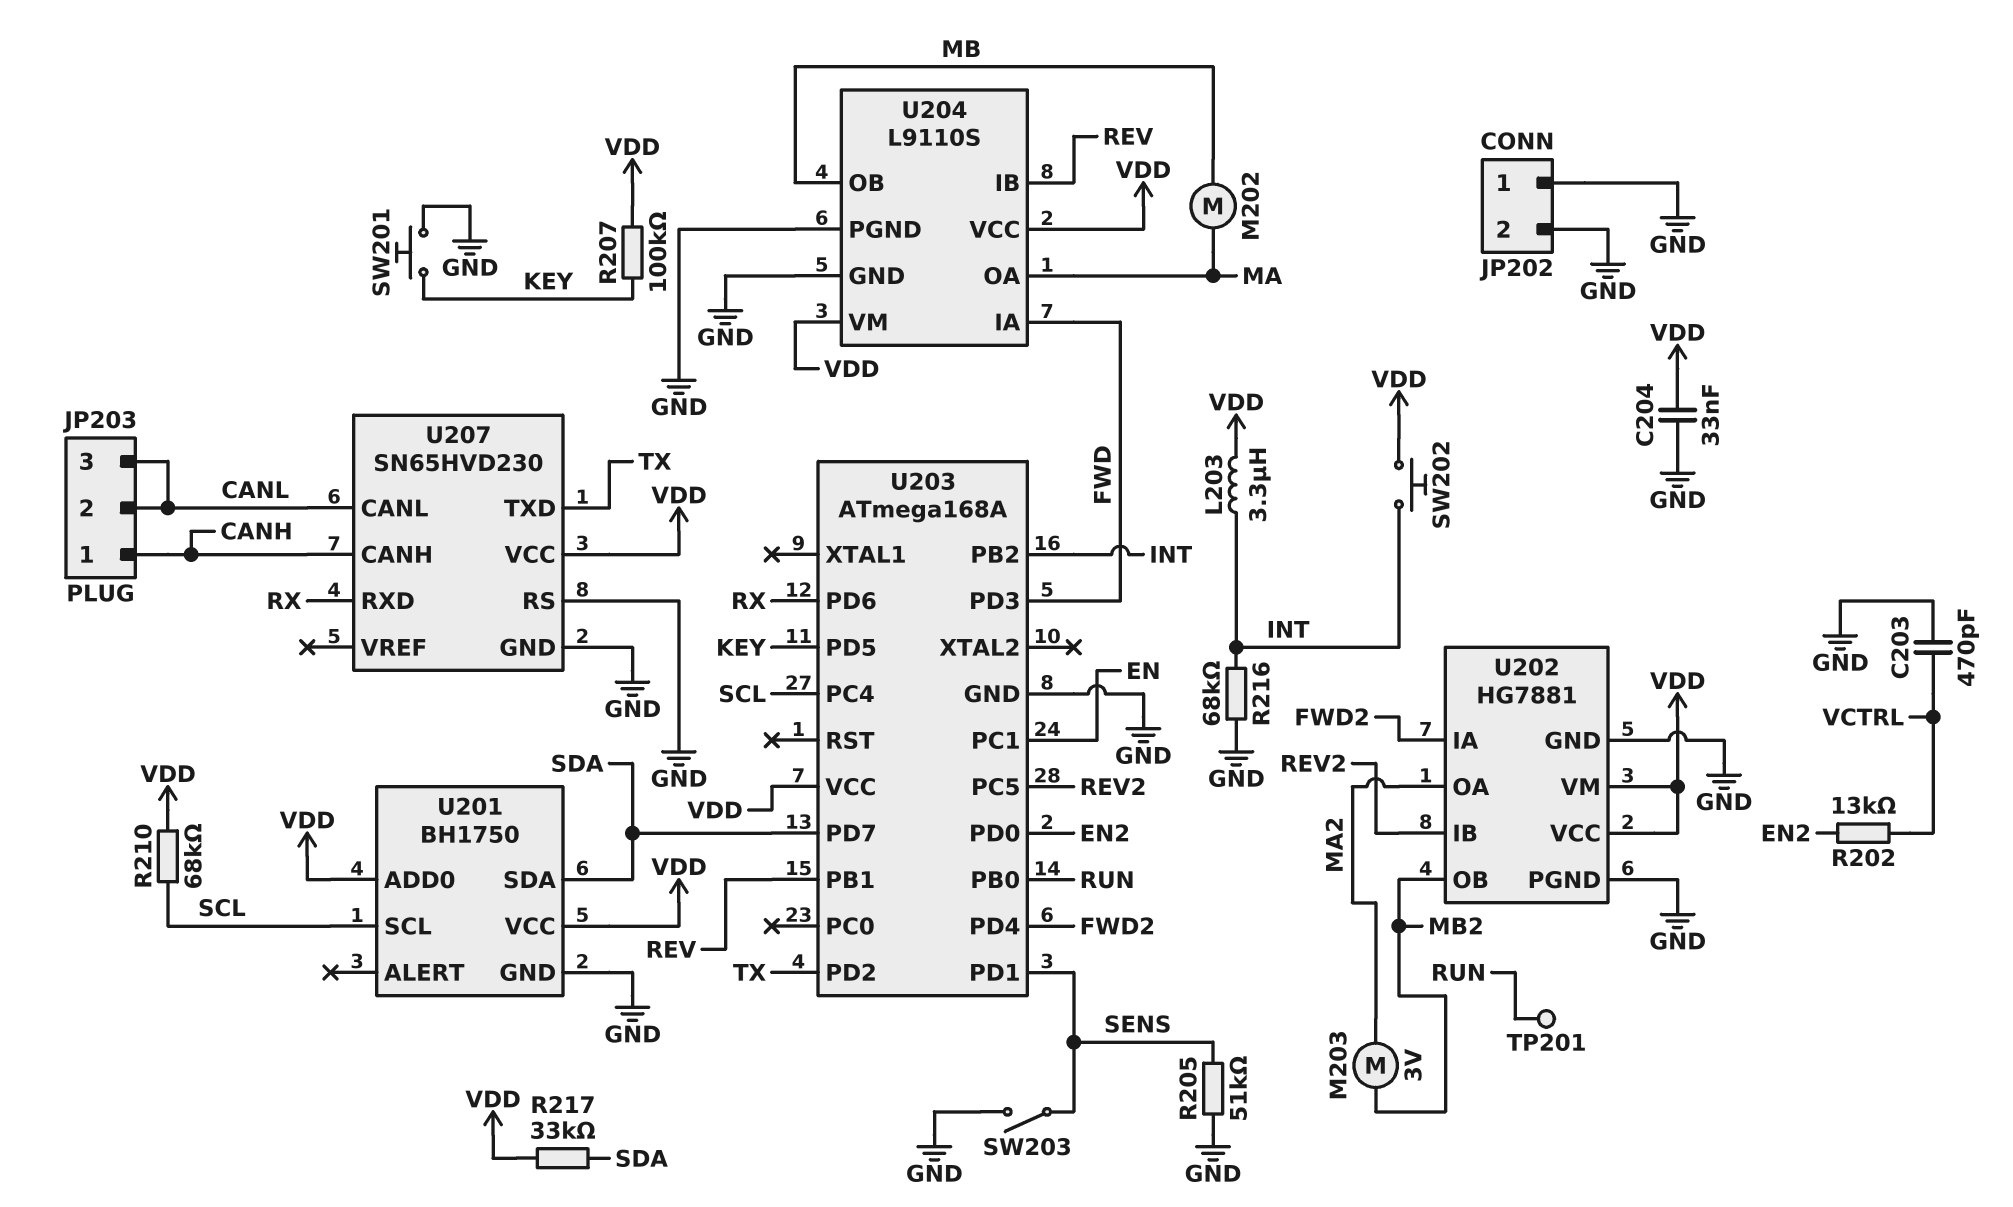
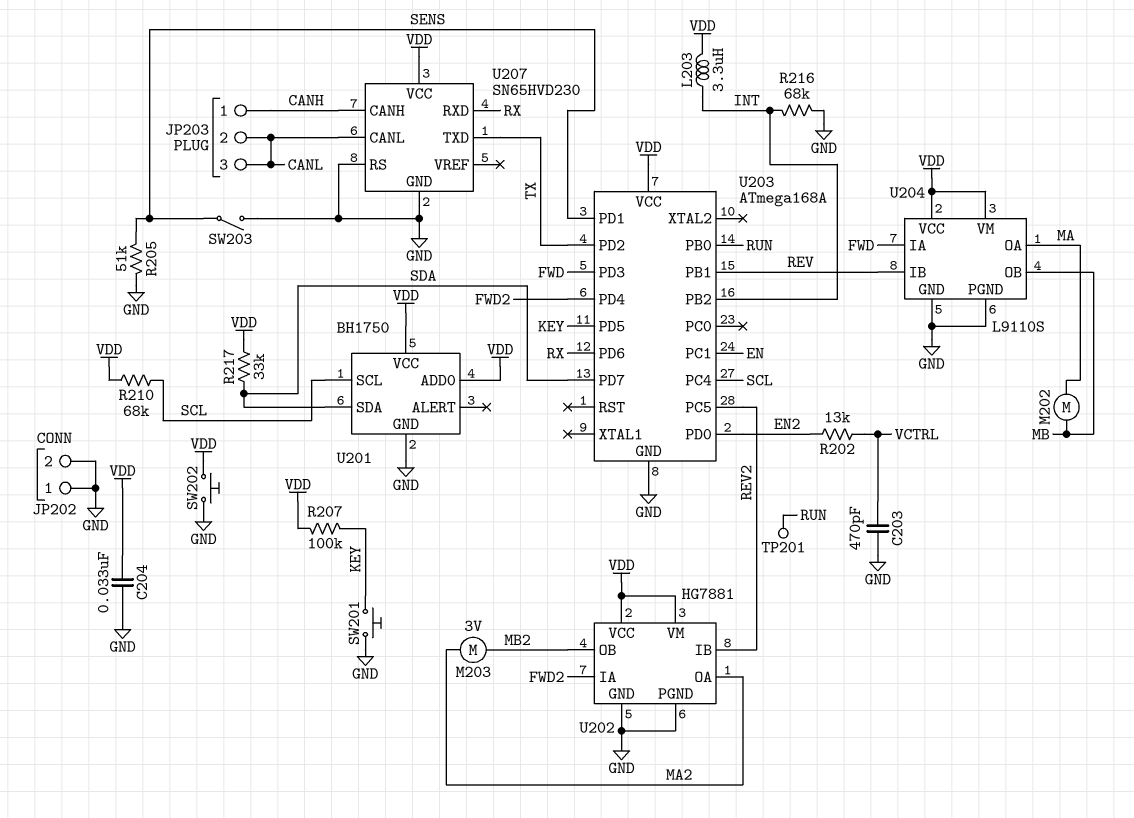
SW202: button (INT, VDD) -> button (GND, VDD)

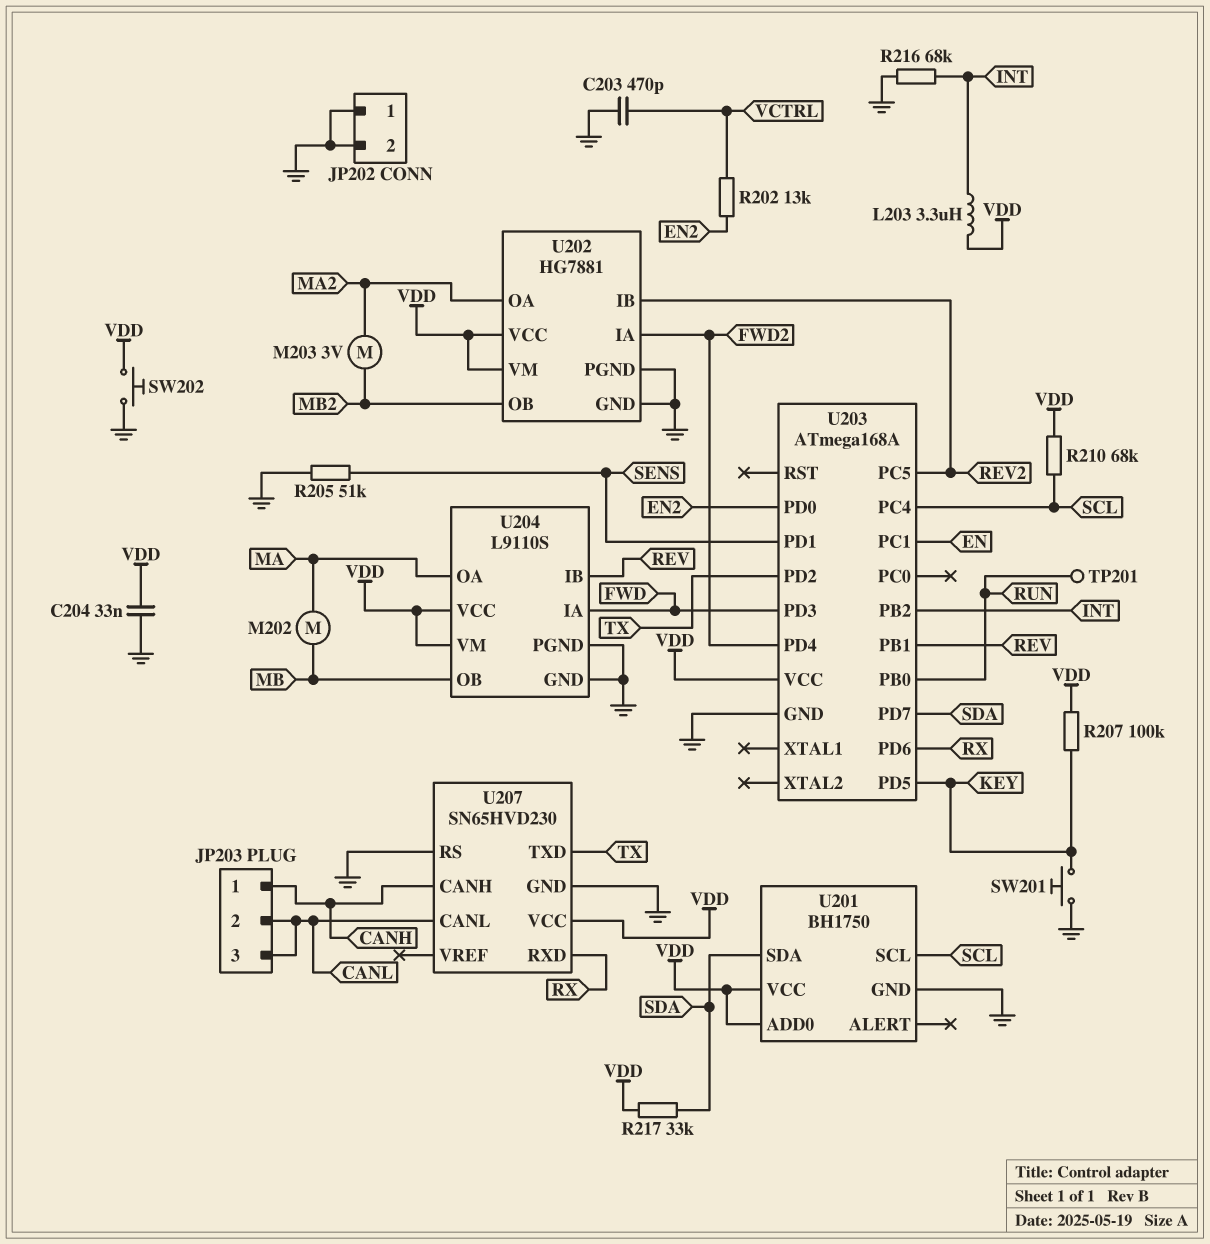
SW203: switch (GND, SENS) -> none

